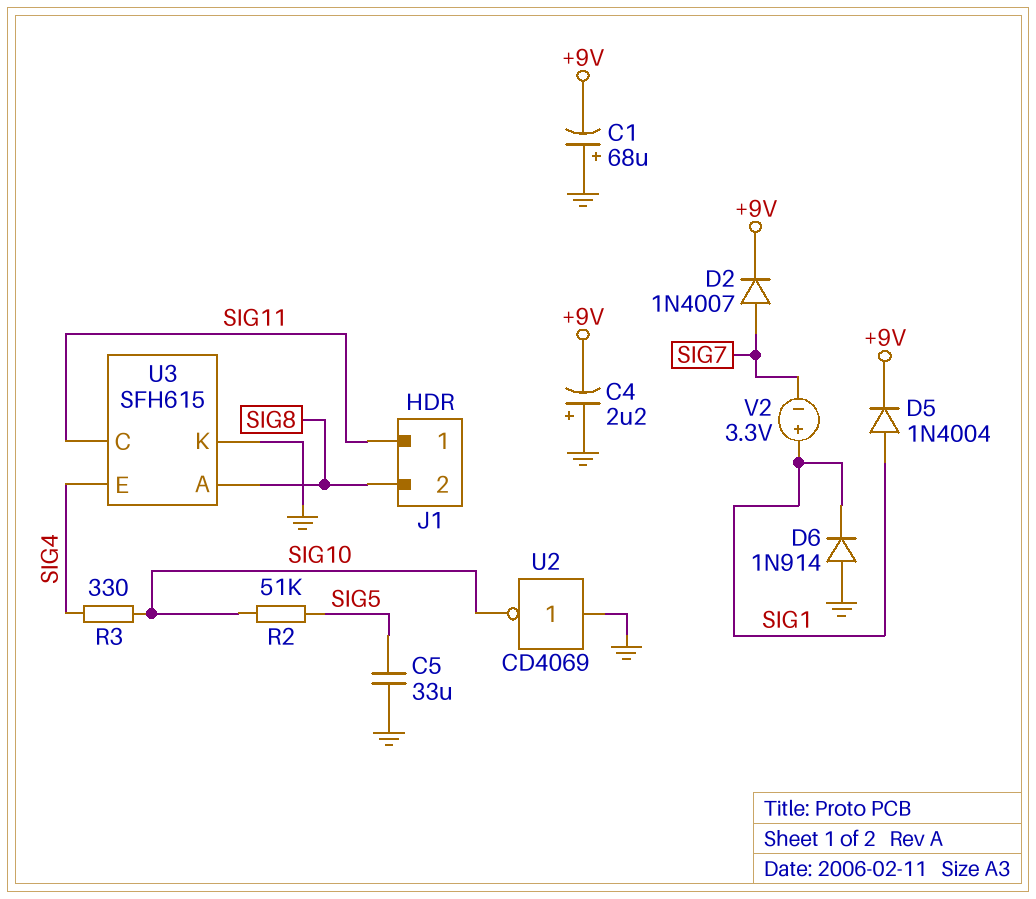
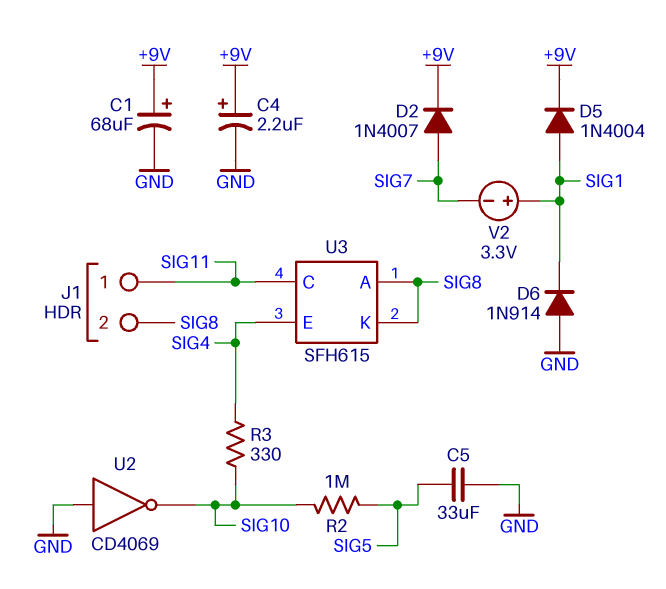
C1: 68uF (plus GND, minus +9V) -> 68uF (plus +9V, minus GND)
C4: 2.2uF (plus GND, minus +9V) -> 2.2uF (plus +9V, minus GND)
R2: 51k (SIG5, SIG10) -> 1M (SIG5, SIG10)
U3 pin K: GND -> SIG8

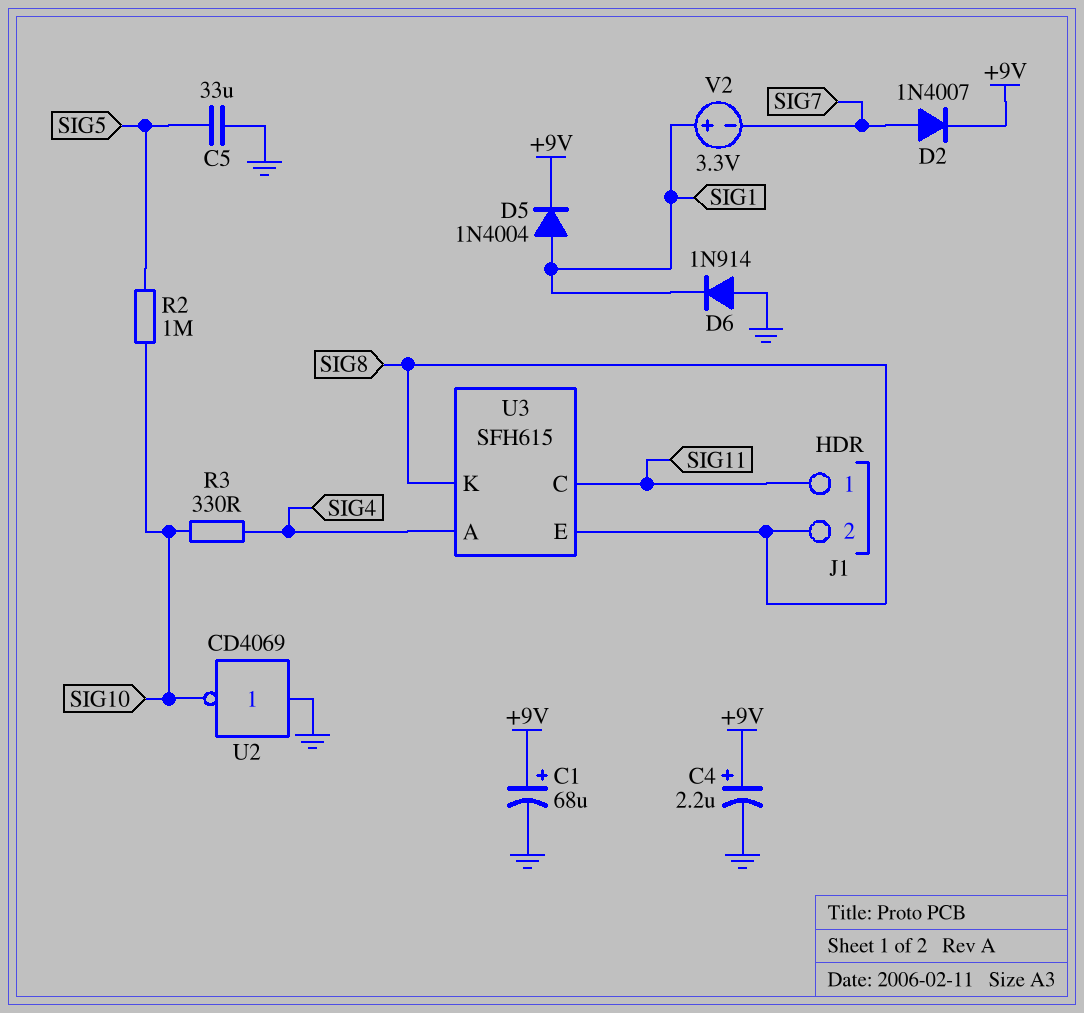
U3 pin A: SIG8 -> SIG4
U3 pin E: SIG4 -> SIG8

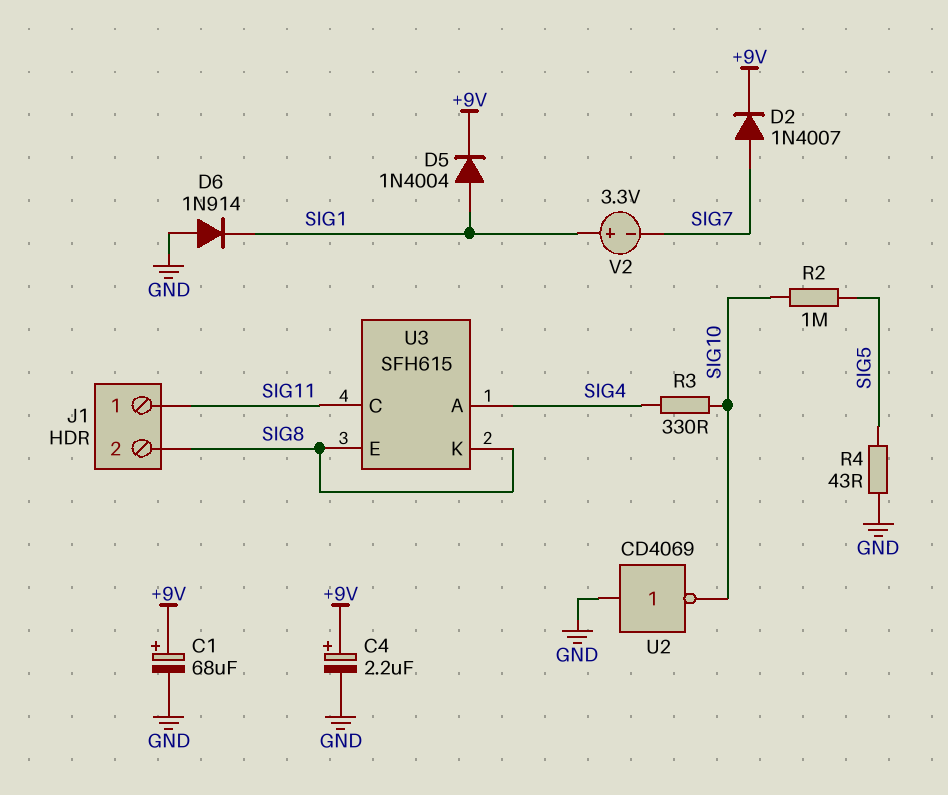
C5: 33uF (GND, SIG5) -> none
R4: none -> 43 (GND, SIG5)

